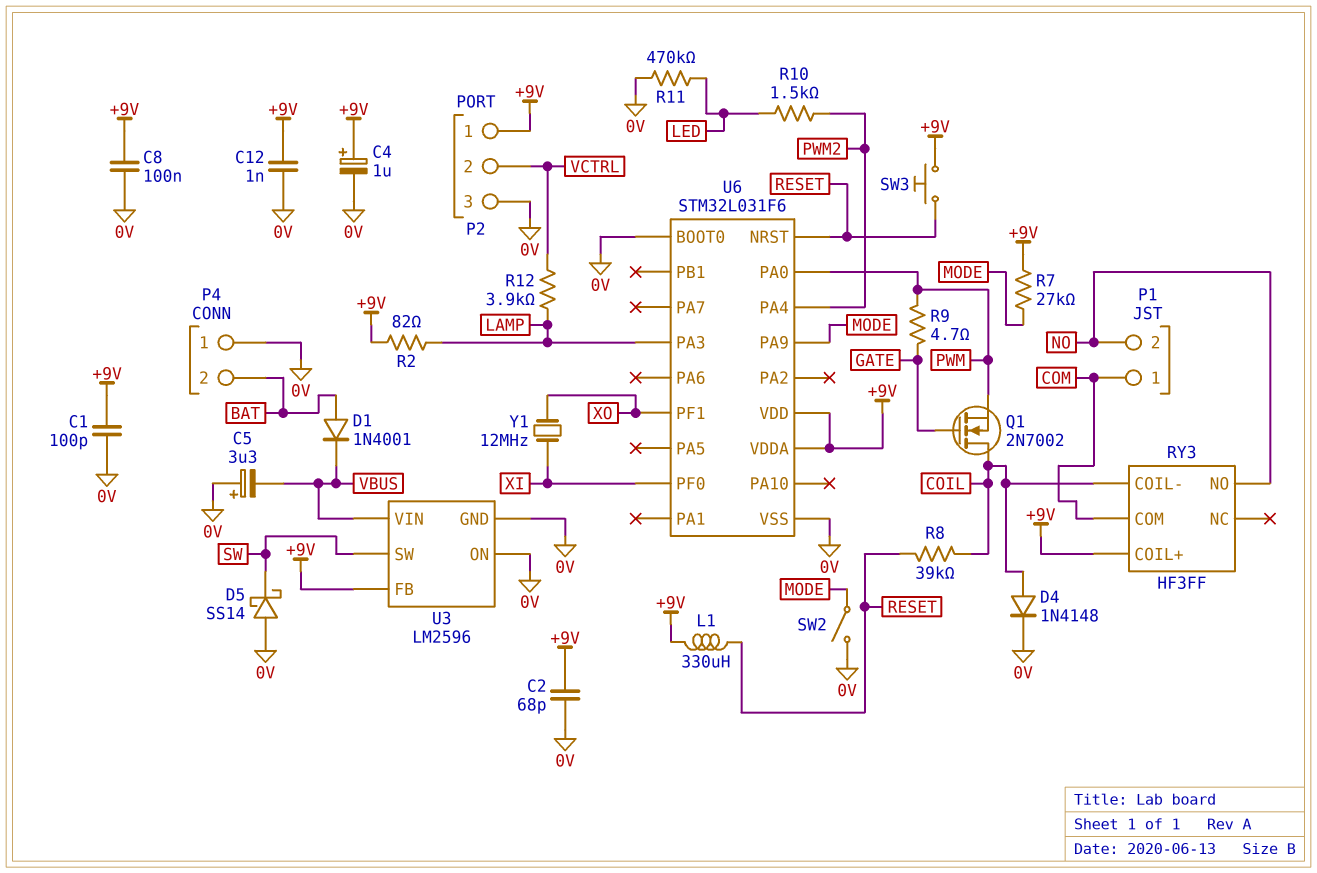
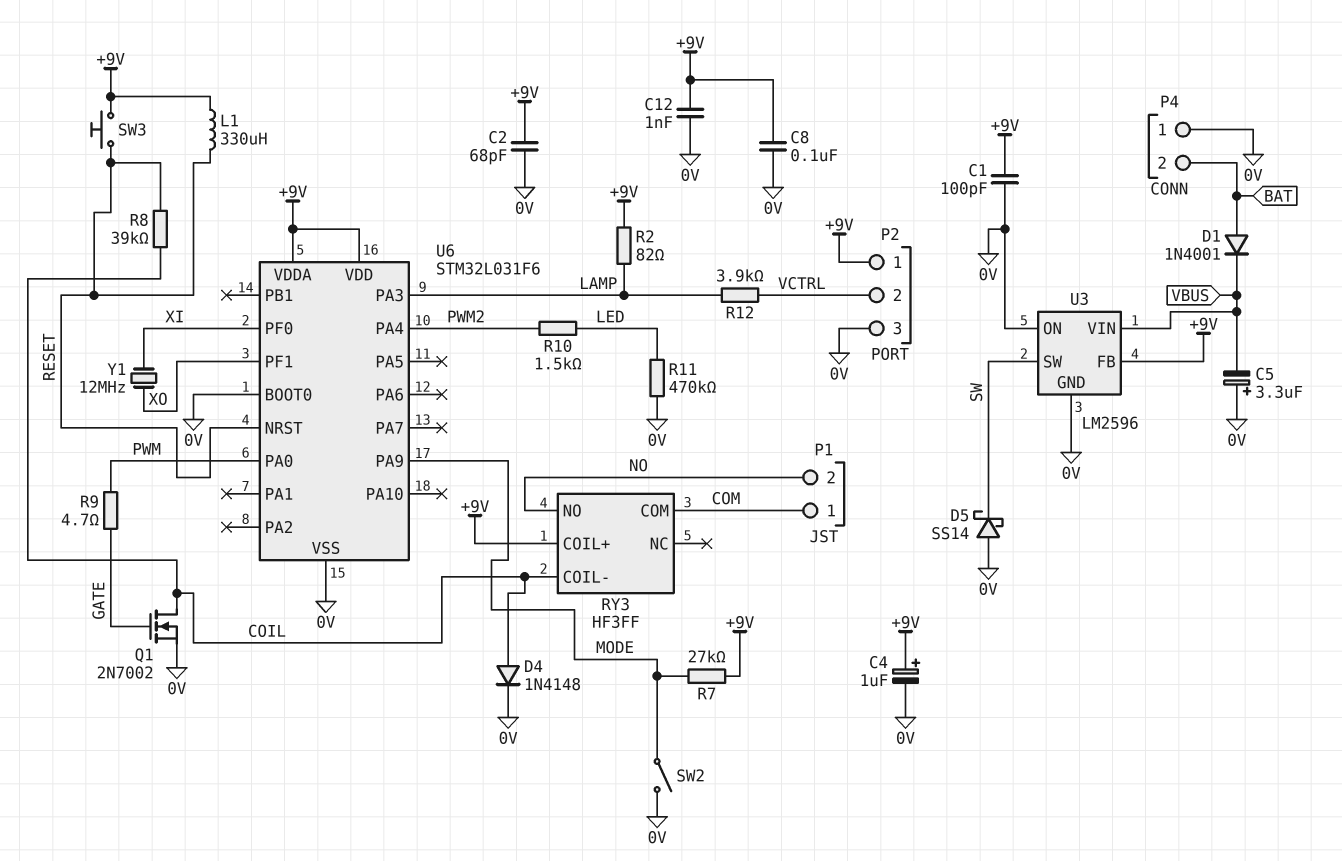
Q1: NMOS 2N7002 (G GATE, D COIL, S PWM) -> NMOS 2N7002 (G GATE, D COIL, S 0V)

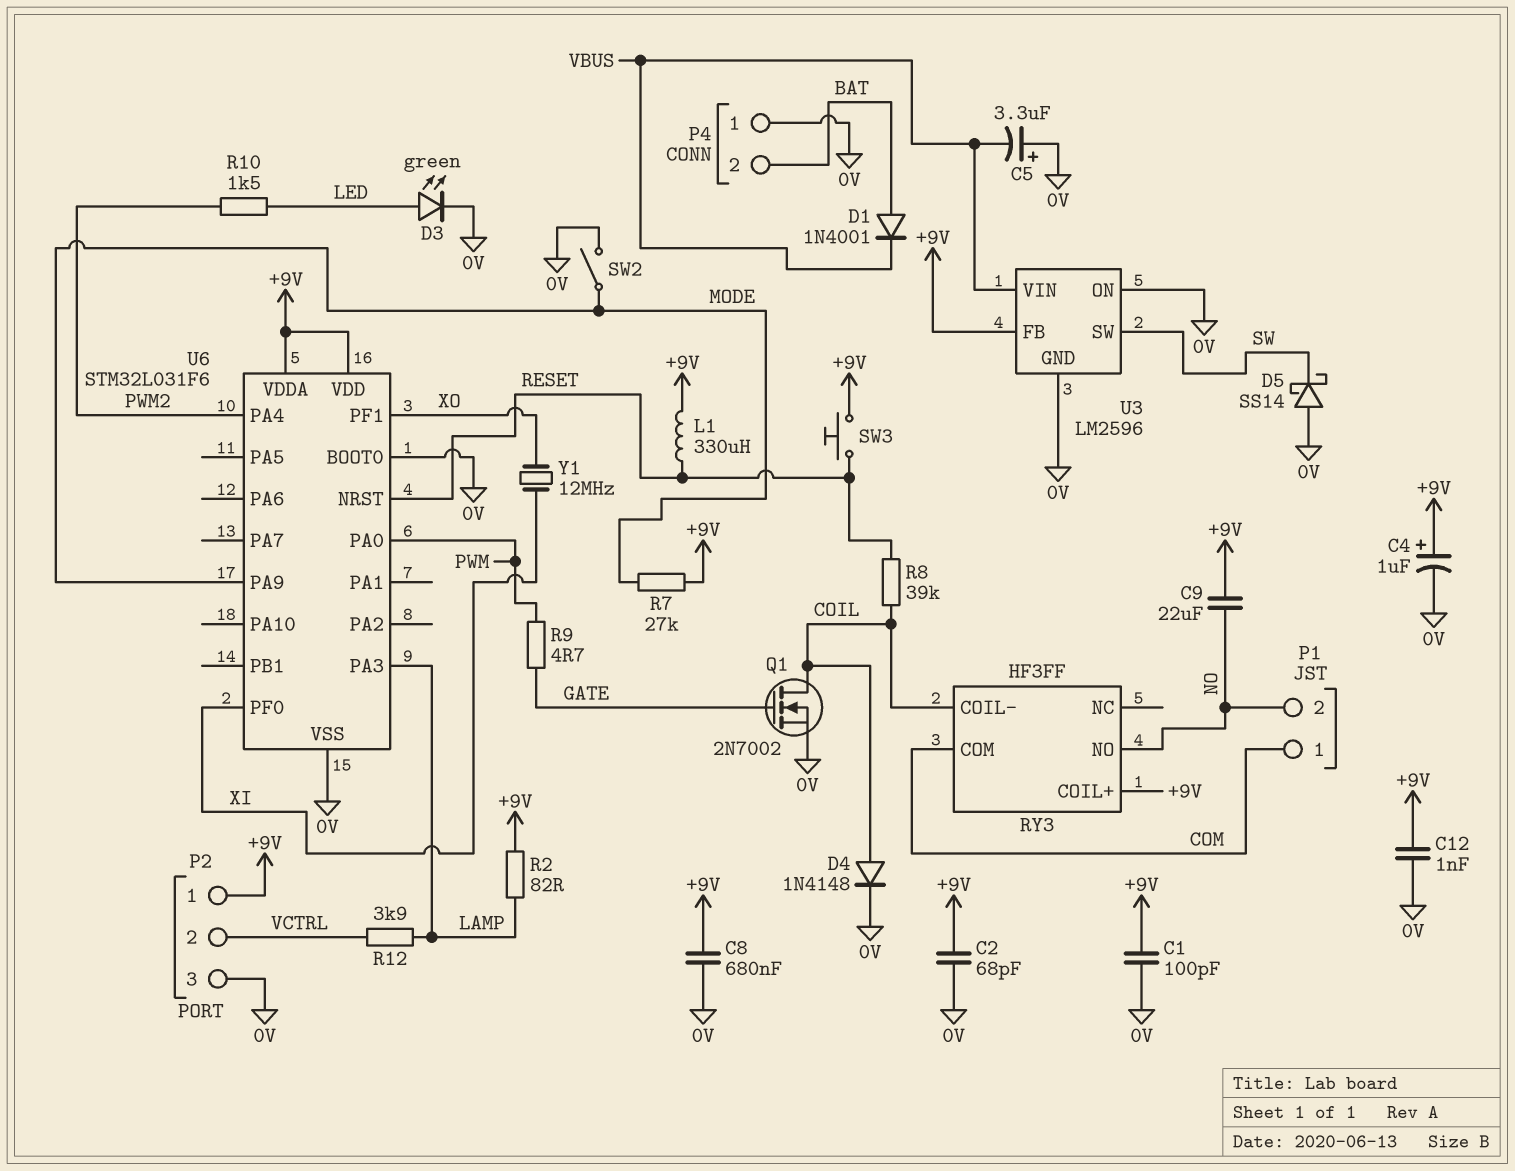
C8: 100nF (+9V, 0V) -> 680nF (+9V, 0V)
C9: none -> 22uF (+9V, NO)
D3: none -> LED green (A LED, K 0V)
R11: 470k (0V, LED) -> none

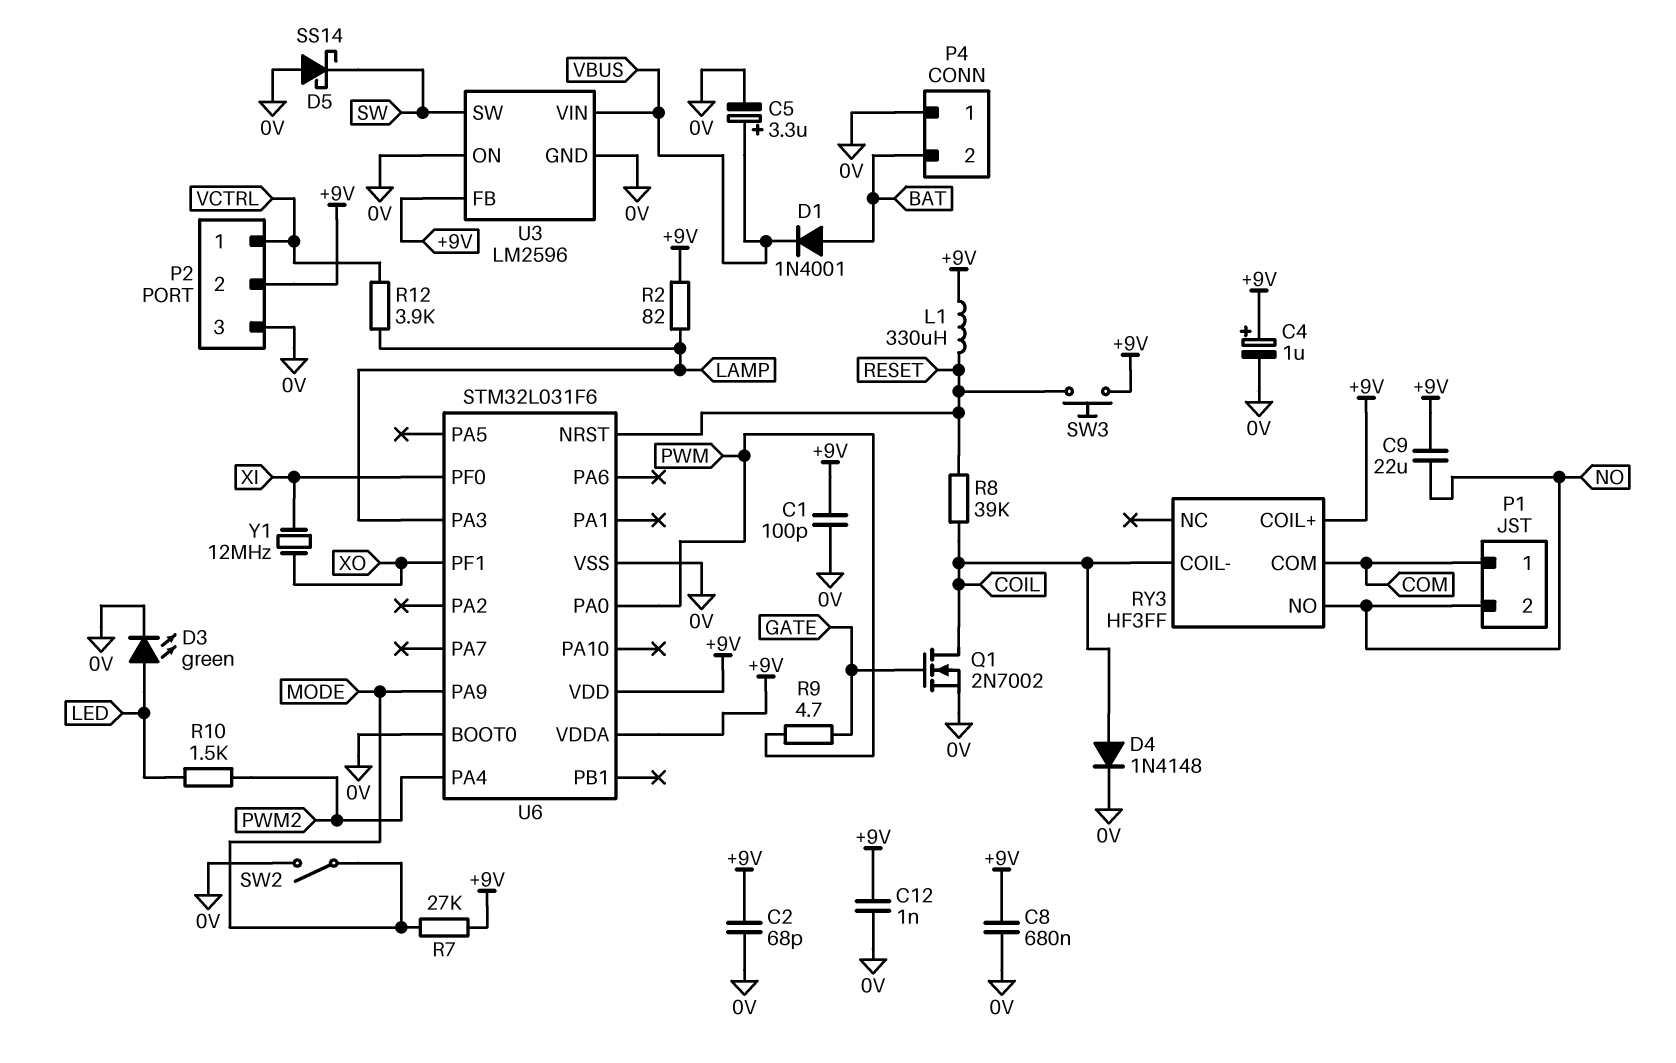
C5: 3.3uF (plus 0V, minus VBUS) -> 3.3uF (plus VBUS, minus 0V)
P2 pin 1: +9V -> VCTRL
P2 pin 2: VCTRL -> +9V

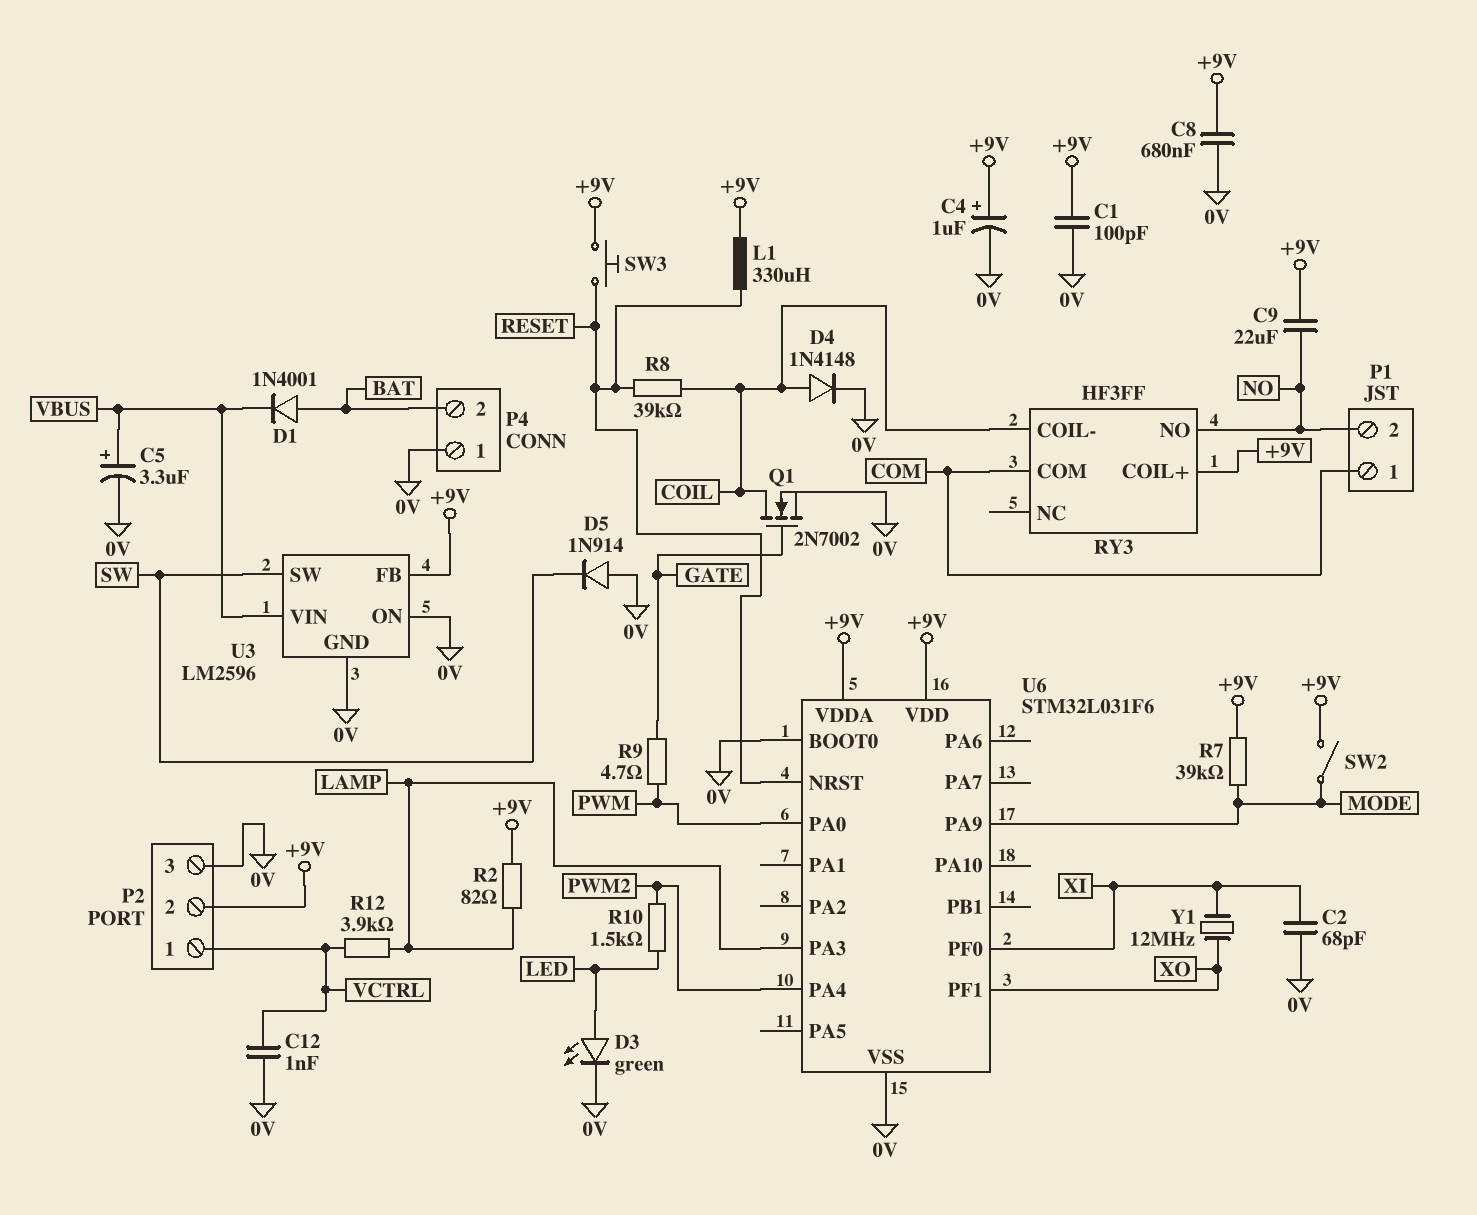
C2: 68pF (+9V, 0V) -> 68pF (0V, XI)
C12: 1nF (+9V, 0V) -> 1nF (0V, VCTRL)
D5: schottky SS14 (A 0V, K SW) -> diode 1N914 (A 0V, K SW)
R7: 27k (+9V, MODE) -> 39k (+9V, MODE)
SW2: switch (0V, MODE) -> switch (+9V, MODE)

